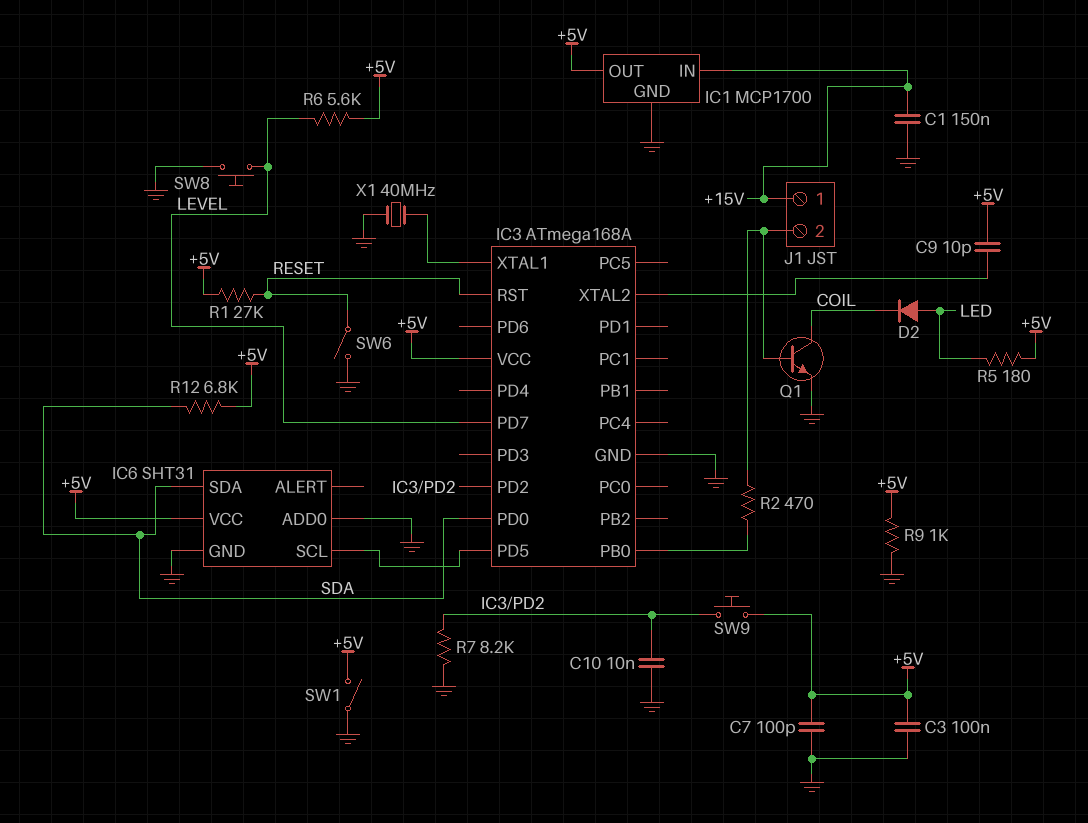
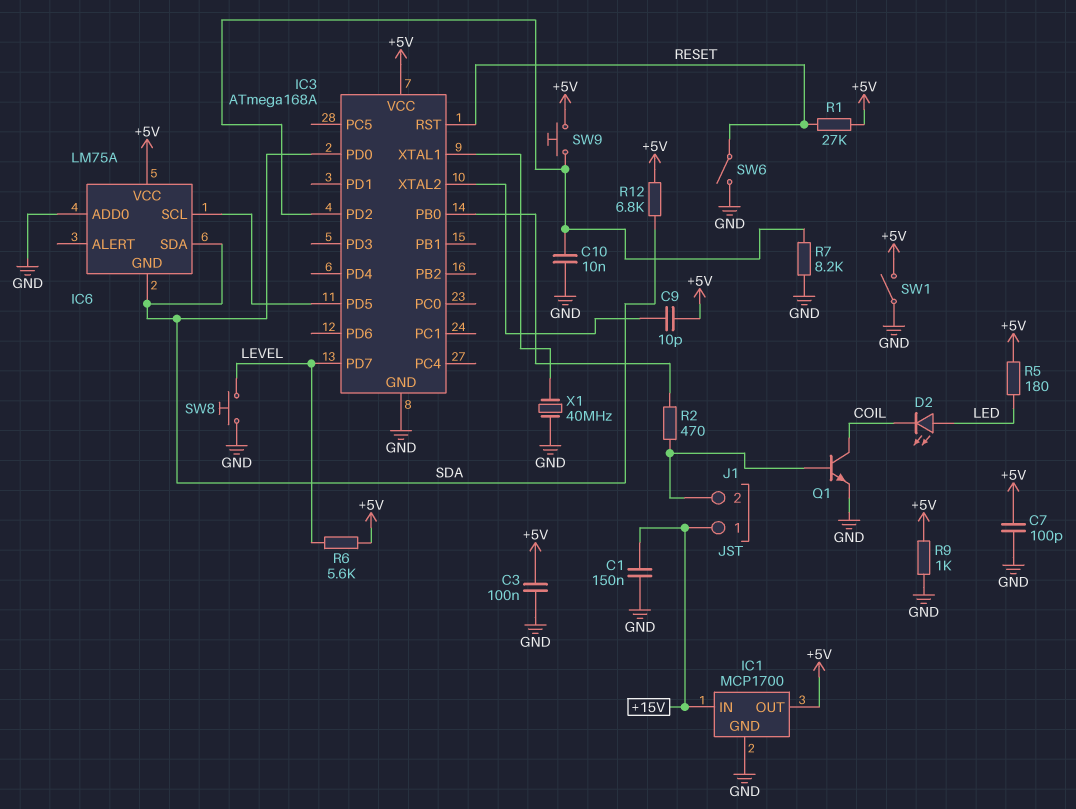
D2: diode (A LED, K COIL) -> LED (A LED, K COIL)
IC6: SHT31 -> LM75A
IC6 pin GND: GND -> SDA

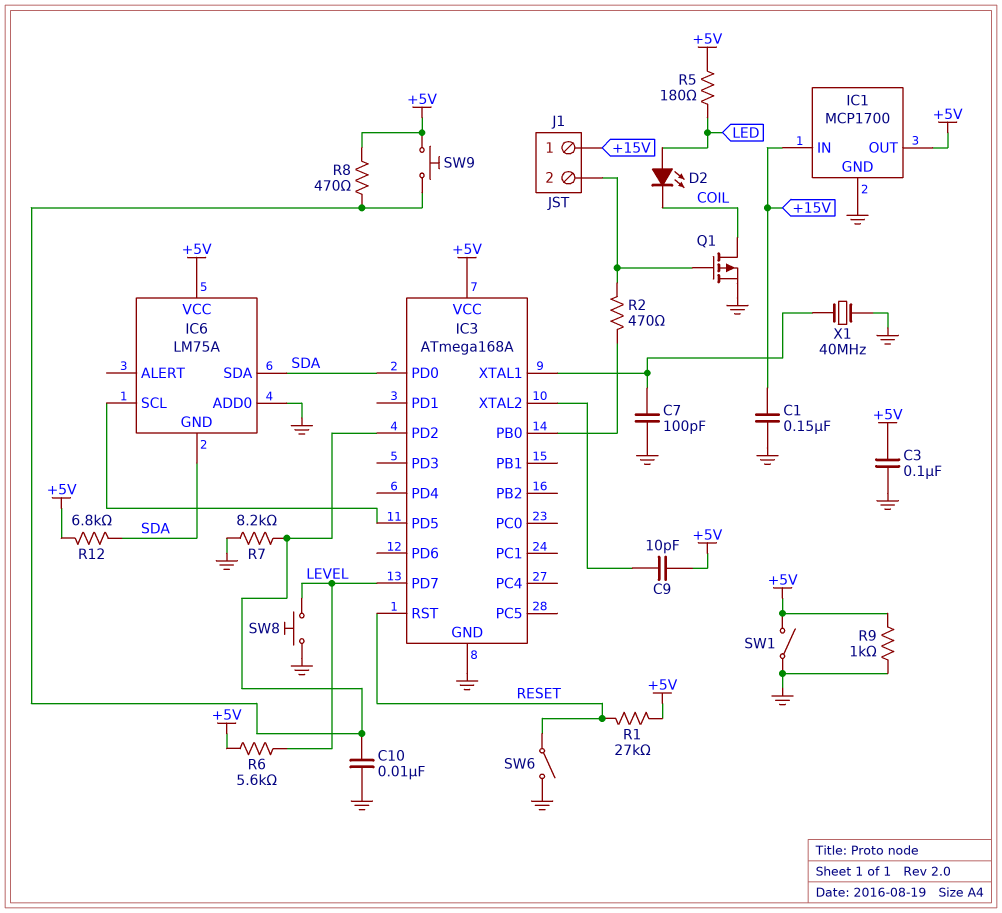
C7: 100pF (+5V, GND) -> 100pF (GND, IC3/XTAL1)
Q1: NPN (B J1/2, C COIL, E GND) -> PMOS (G J1/2, D COIL, S GND)
R8: none -> 470 (+5V, IC3/PD2)

